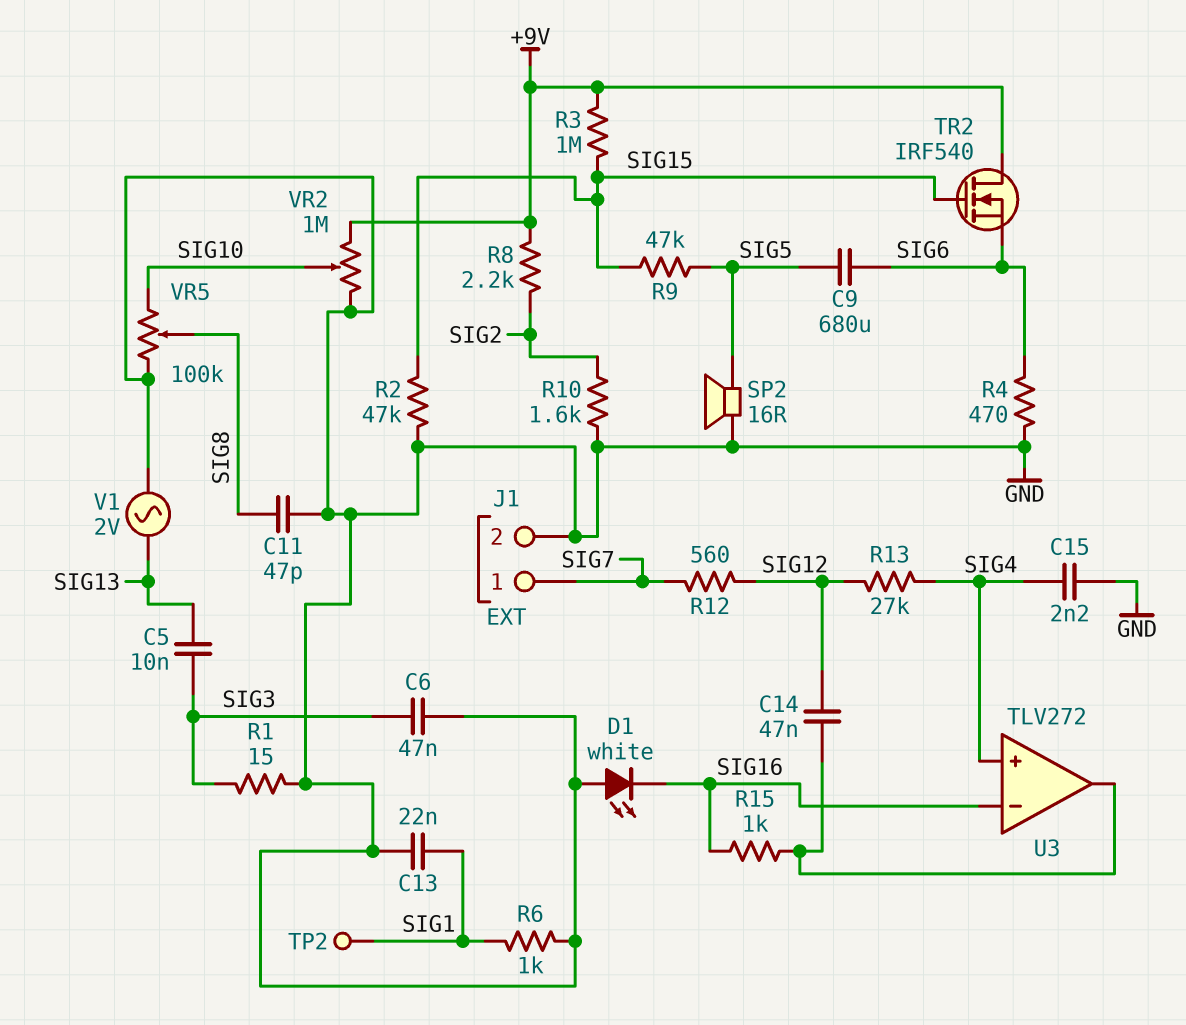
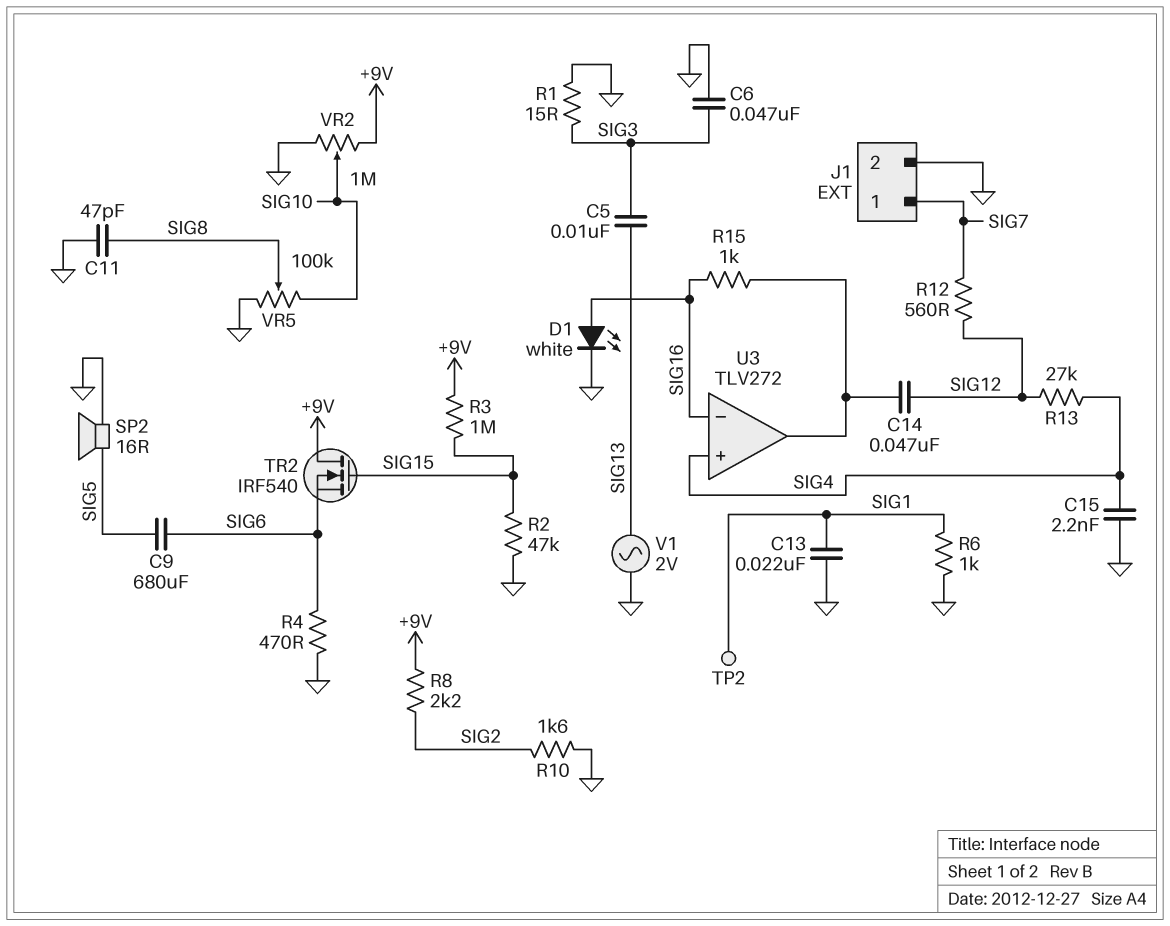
D1: LED white (A GND, K SIG16) -> LED white (A SIG16, K GND)
R9: 47k (SIG5, SIG15) -> none

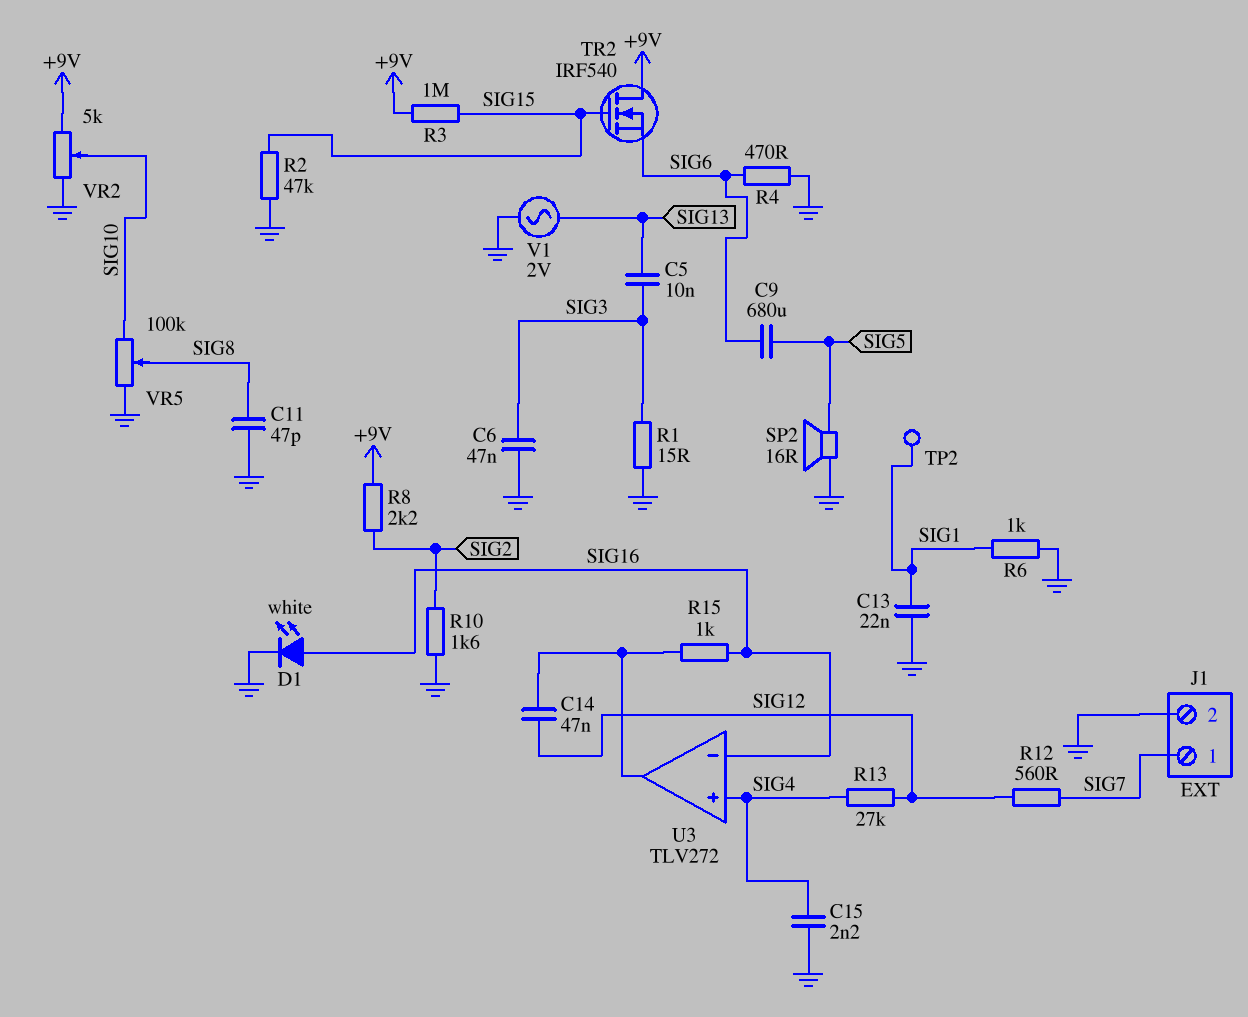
VR2: 1M (+9V, GND, wiper SIG10) -> 5k (+9V, GND, wiper SIG10)

